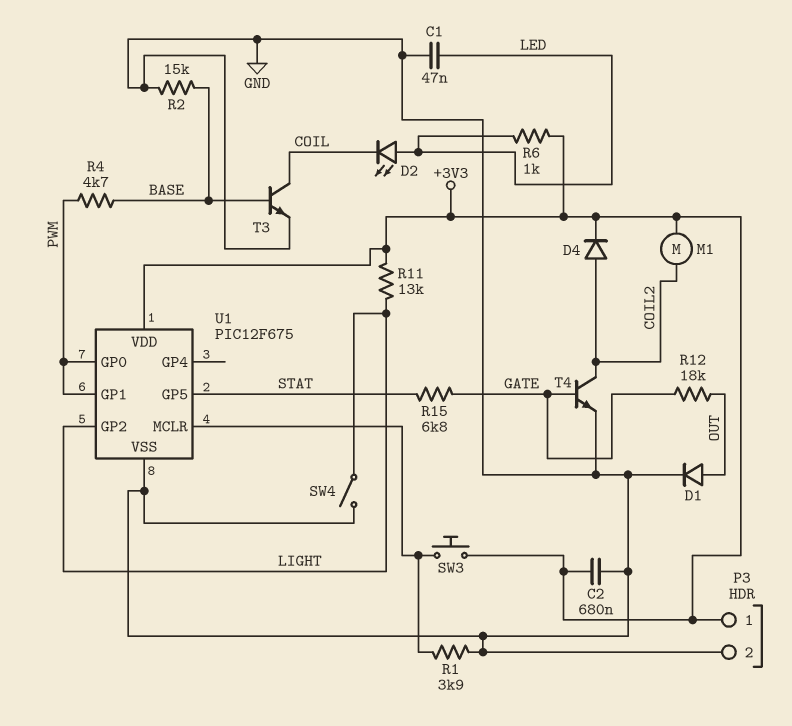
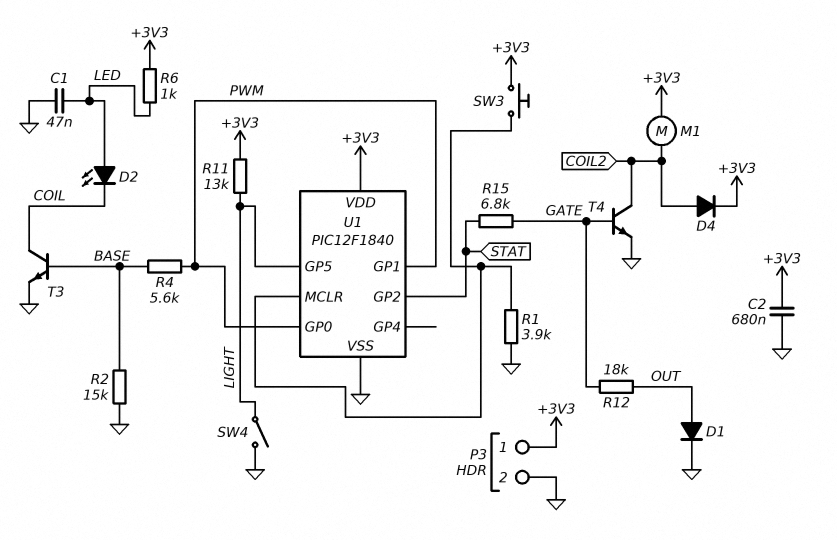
R4: 4.7k (BASE, PWM) -> 5.6k (BASE, PWM)
U1: PIC12F675 -> PIC12F1840
U1 pin GP2: LIGHT -> STAT
U1 pin GP5: STAT -> LIGHT

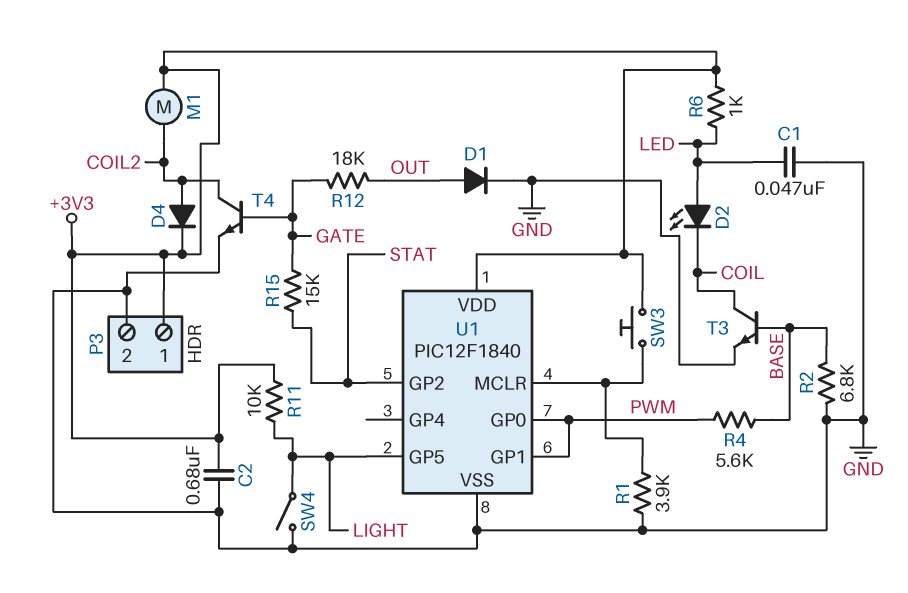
R2: 15k (BASE, GND) -> 6.8k (BASE, GND)
R11: 13k (+3V3, LIGHT) -> 10k (+3V3, LIGHT)
R15: 6.8k (GATE, STAT) -> 15k (GATE, STAT)

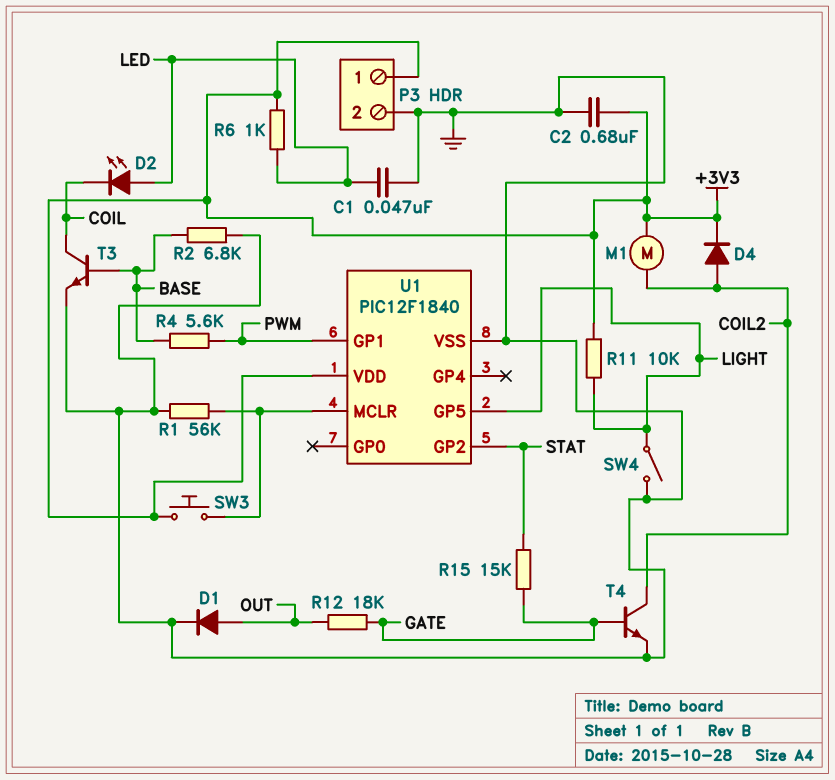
R1: 3.9k (GND, U1/MCLR) -> 56k (GND, U1/MCLR)
U1 pin GP0: PWM -> none

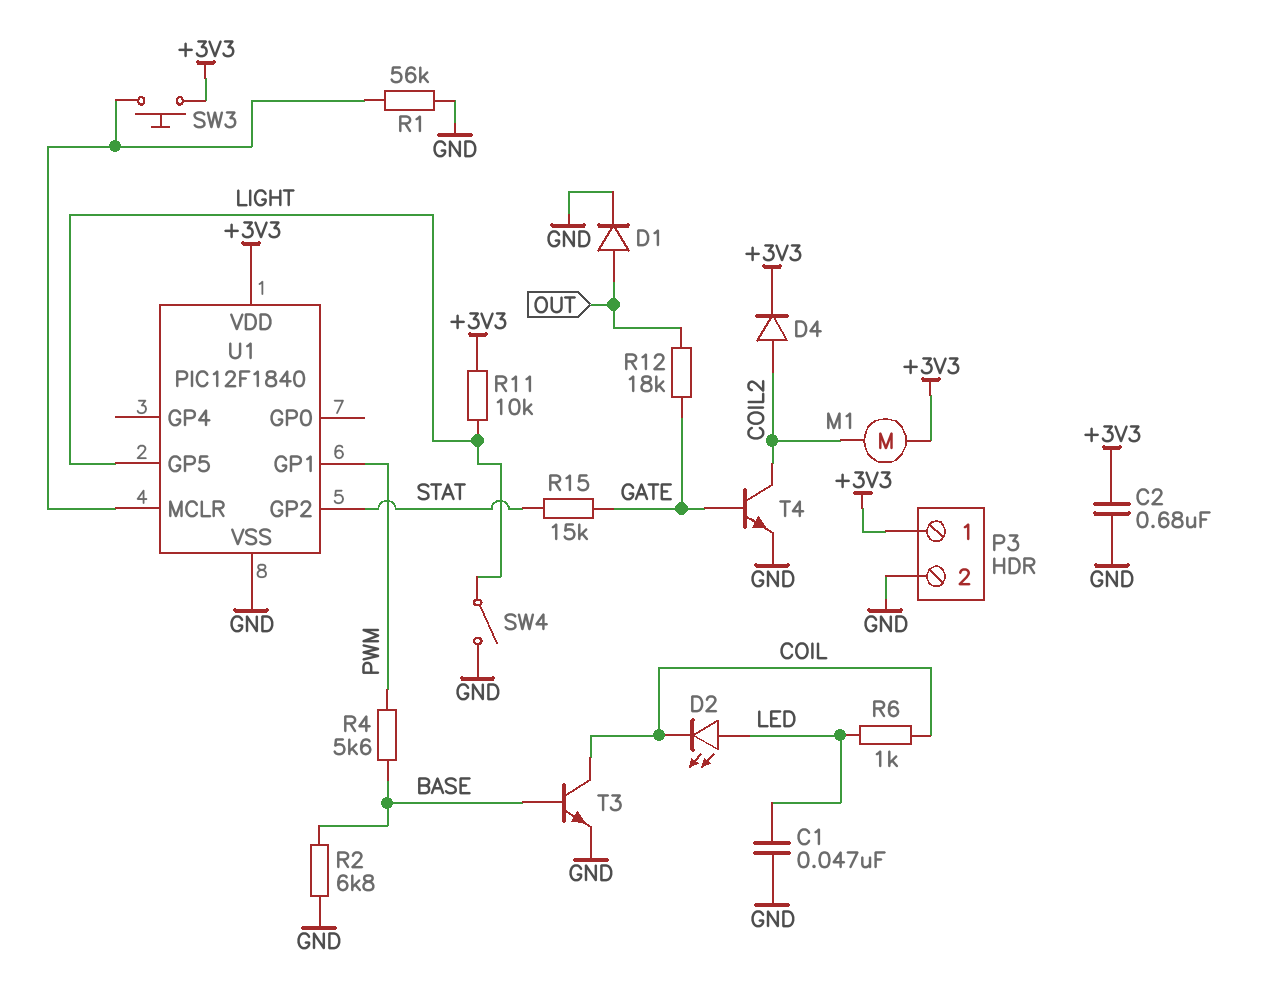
R6: 1k (+3V3, LED) -> 1k (COIL, LED)

